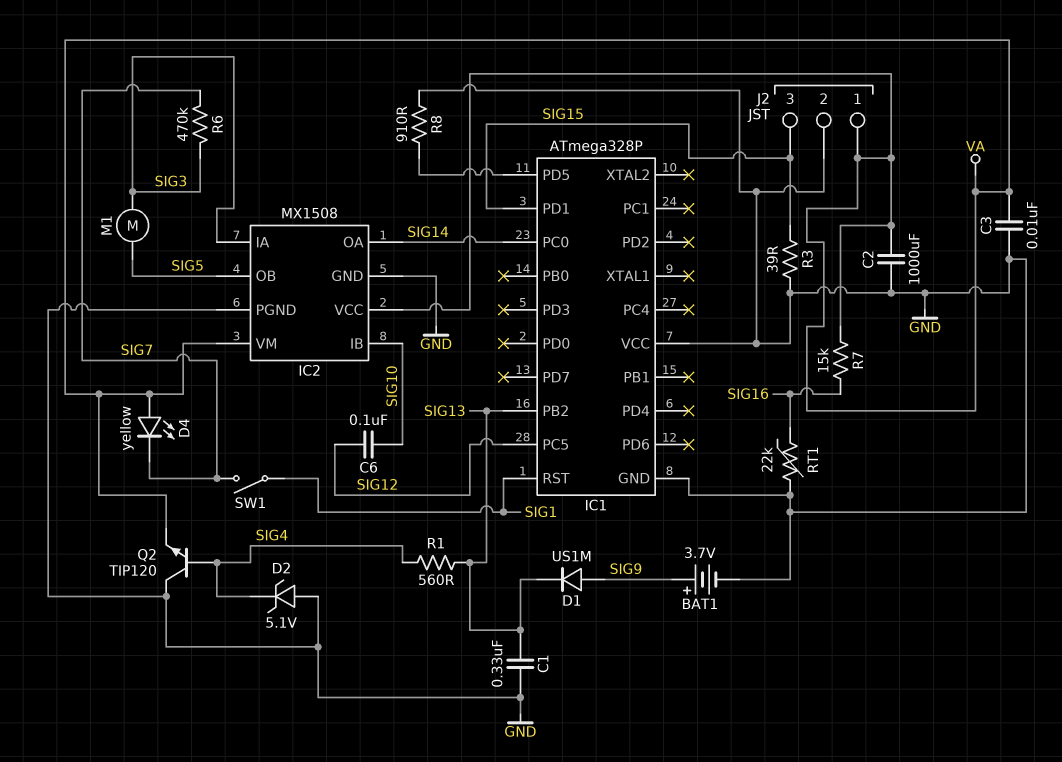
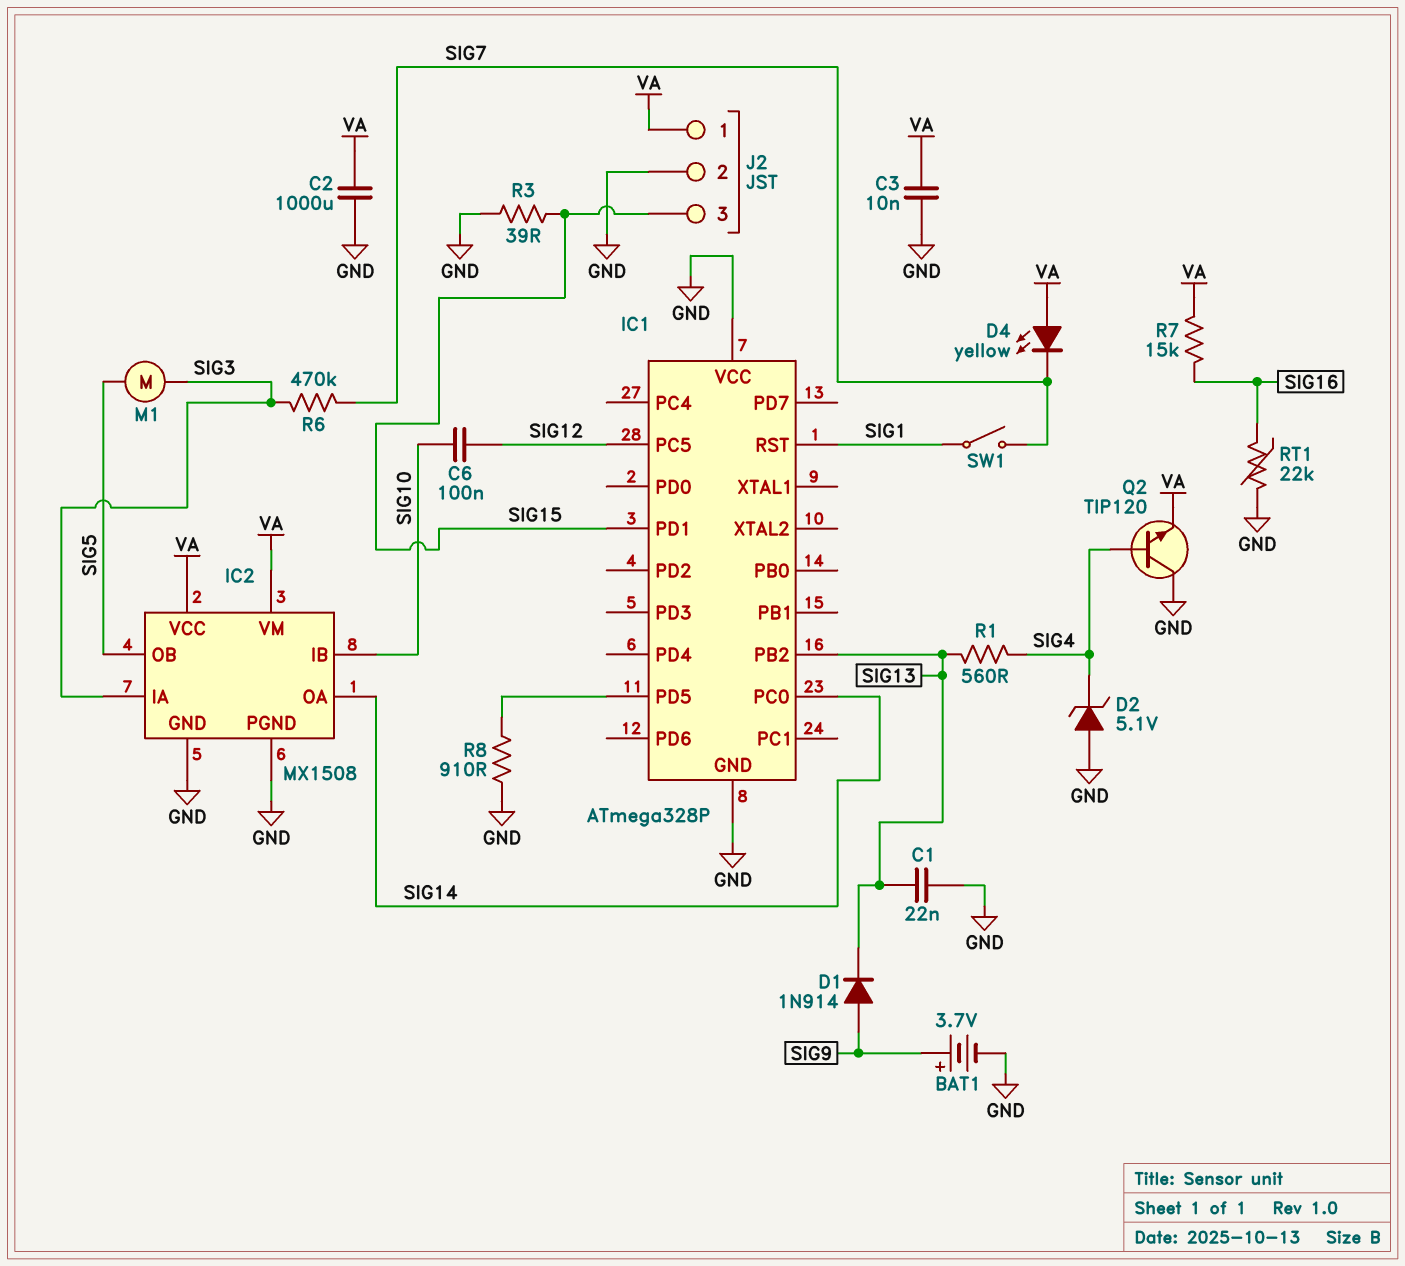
C1: 330nF (GND, SIG13) -> 22nF (GND, SIG13)
D1: diode US1M (A SIG9, K SIG13) -> diode 1N914 (A SIG9, K SIG13)

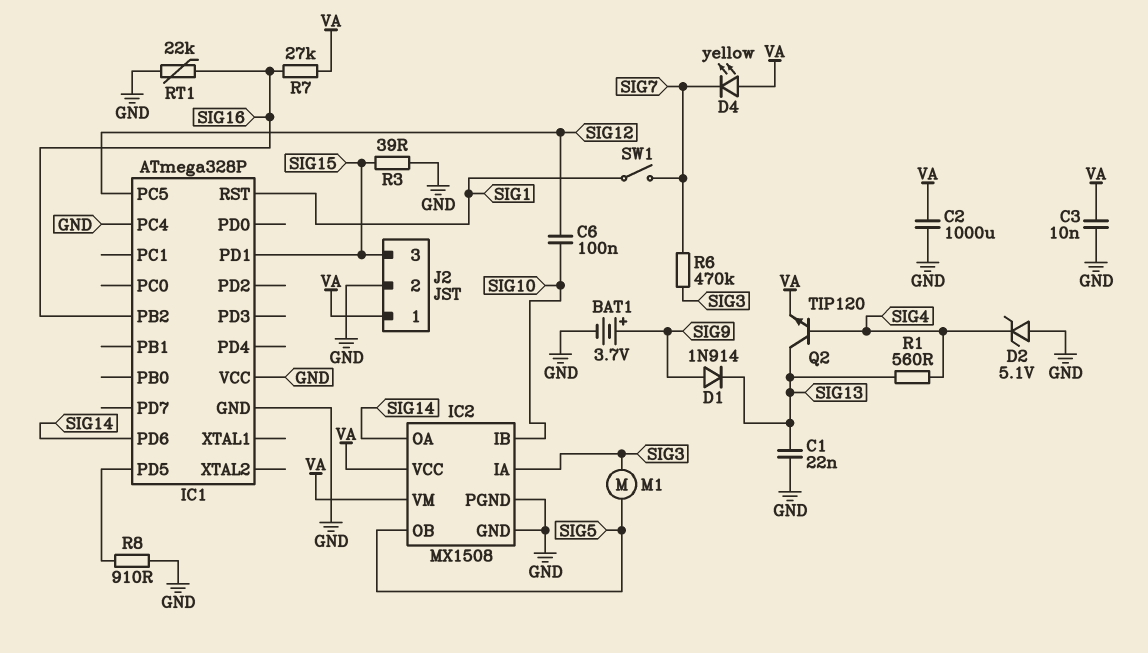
IC1 pin PB2: SIG13 -> SIG16
IC1 pin PC0: SIG14 -> none
IC1 pin PC4: none -> GND
IC1 pin PD6: none -> SIG14
Q2: NPN TIP120 (B SIG4, C GND, E VA) -> NPN TIP120 (B SIG4, C SIG13, E VA)
R7: 15k (SIG16, VA) -> 27k (SIG16, VA)

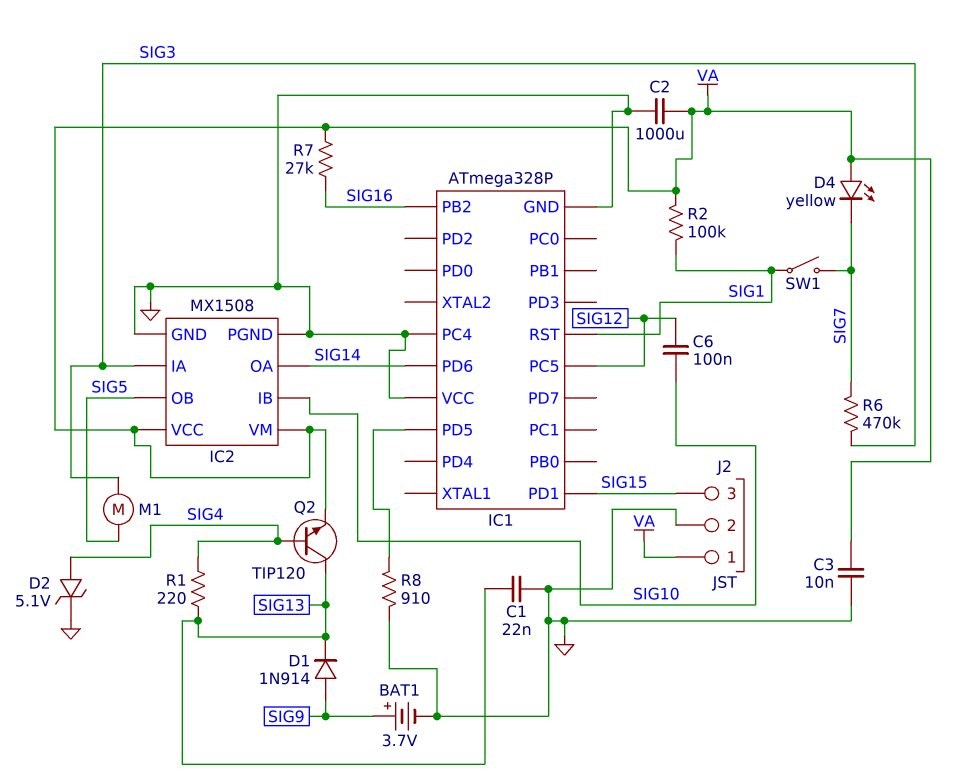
D2: zener 5.1V (A GND, K SIG4) -> zener 5.1V (A SIG4, K GND)
R1: 560 (SIG4, SIG13) -> 220 (SIG4, SIG13)
R2: none -> 100k (SIG1, VA)
R3: 39 (GND, SIG15) -> none
RT1: 22k (GND, SIG16) -> none

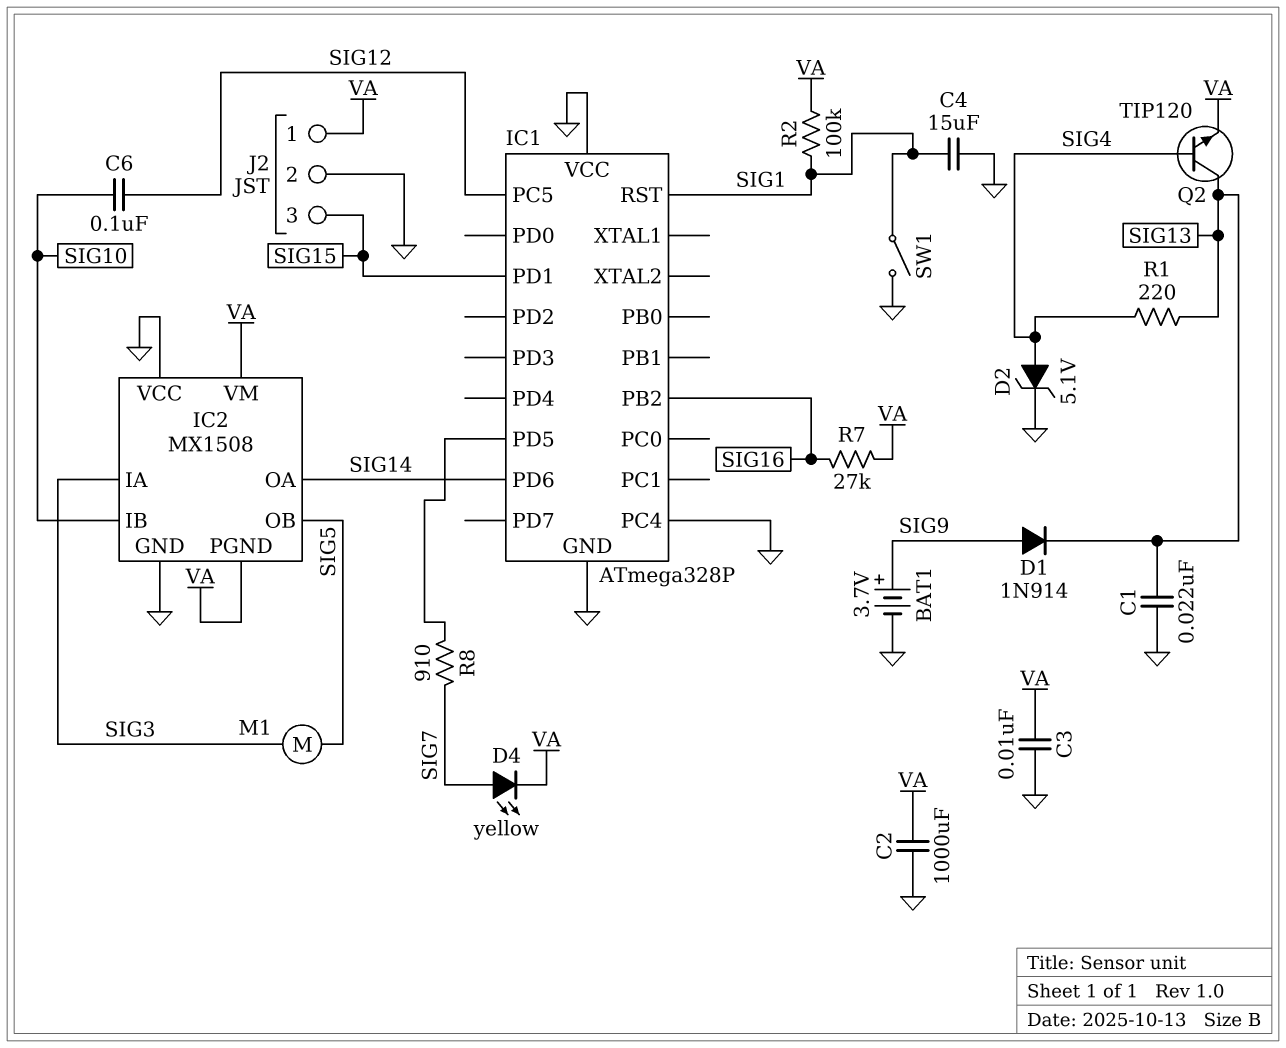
C4: none -> 15uF (GND, SIG1)
D4: LED yellow (A VA, K SIG7) -> LED yellow (A SIG7, K VA)
IC2 pin PGND: GND -> VA
IC2 pin VCC: VA -> GND
R6: 470k (SIG3, SIG7) -> none
R8: 910 (GND, IC1/PD5) -> 910 (IC1/PD5, SIG7)
SW1: switch (SIG1, SIG7) -> switch (GND, SIG1)

